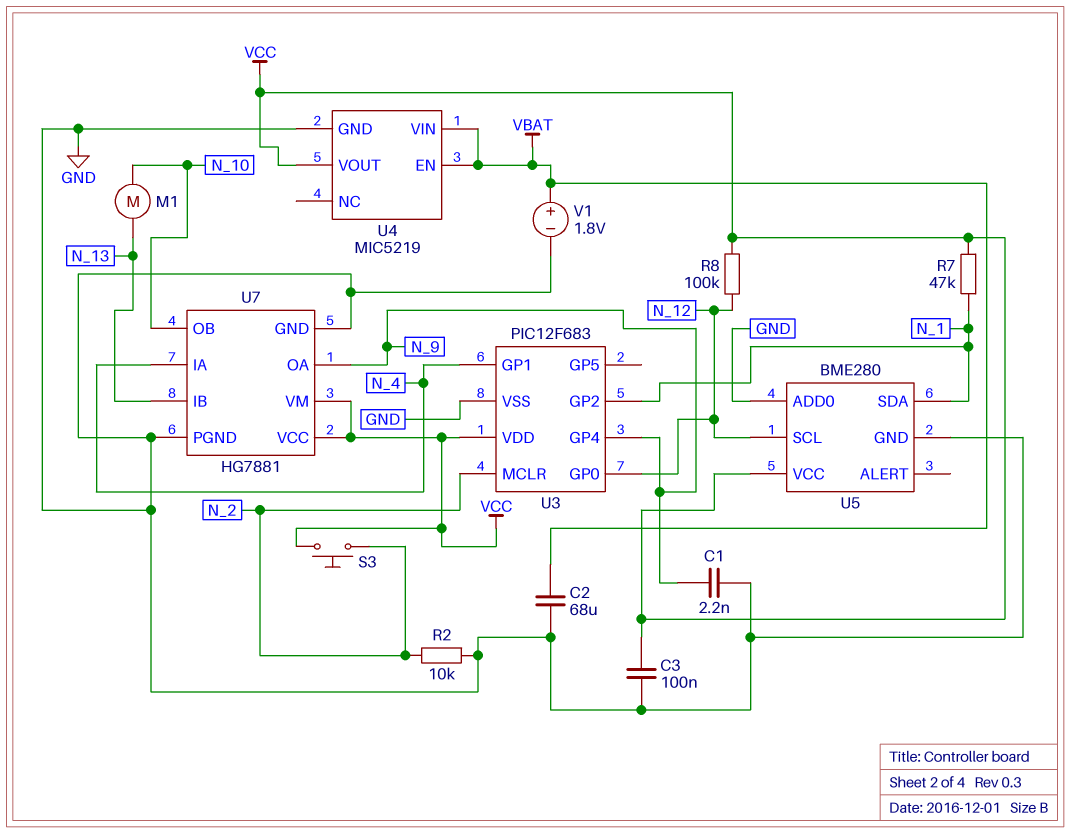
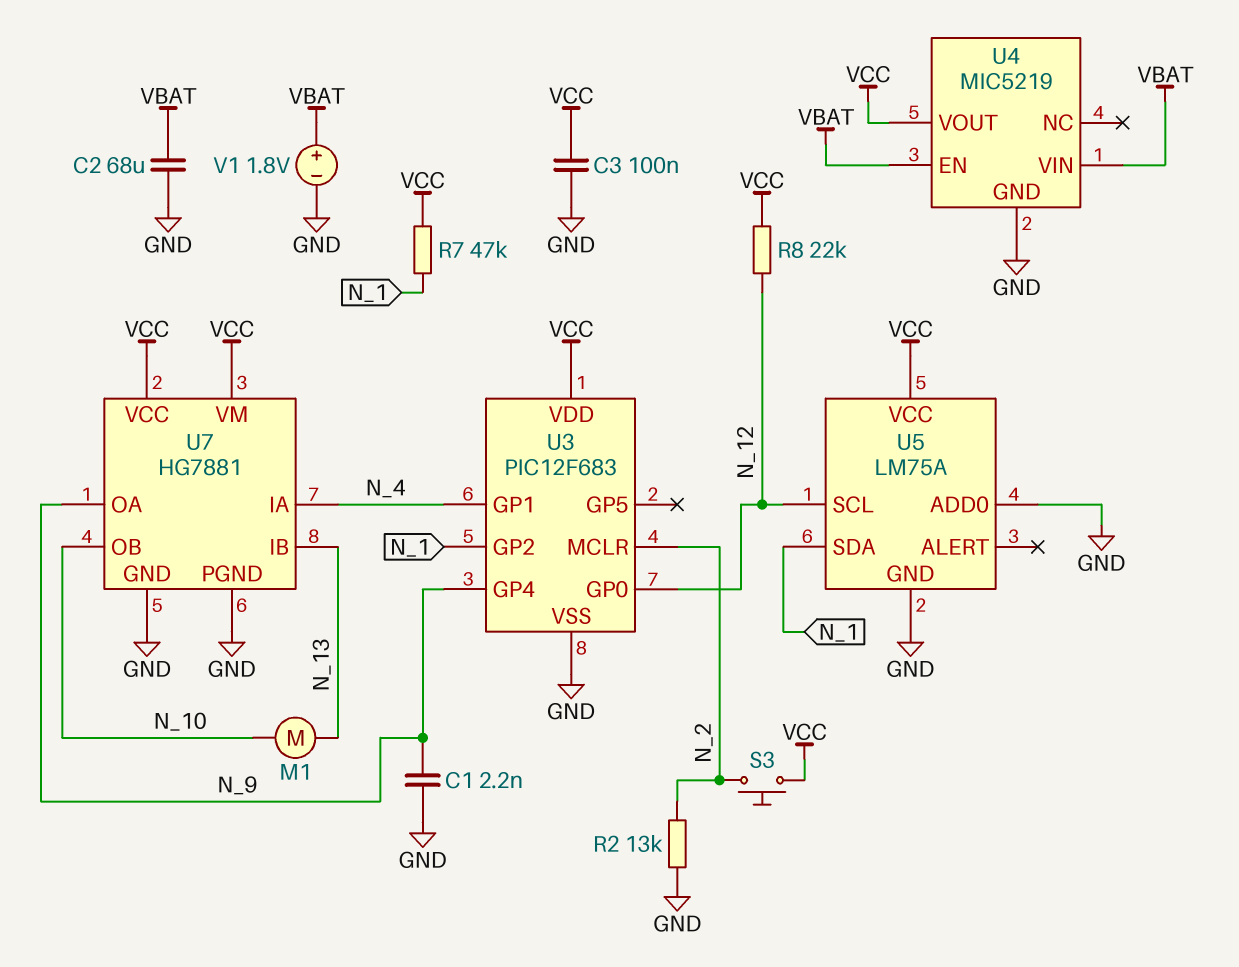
R2: 10k (GND, N_2) -> 13k (GND, N_2)
R8: 100k (N_12, VCC) -> 22k (N_12, VCC)
U5: BME280 -> LM75A

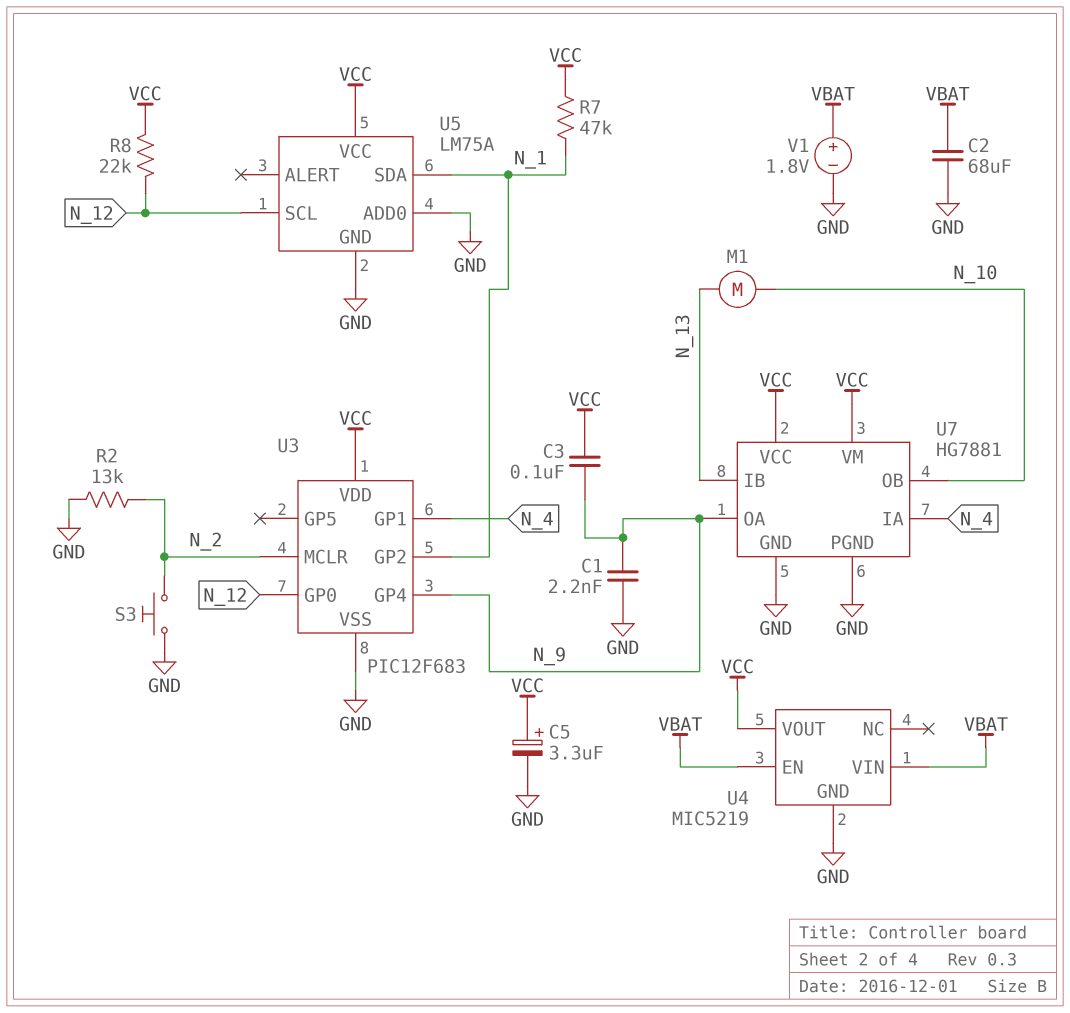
C3: 100nF (GND, VCC) -> 100nF (N_9, VCC)
C5: none -> 3.3uF (plus VCC, minus GND)
S3: button (N_2, VCC) -> button (GND, N_2)

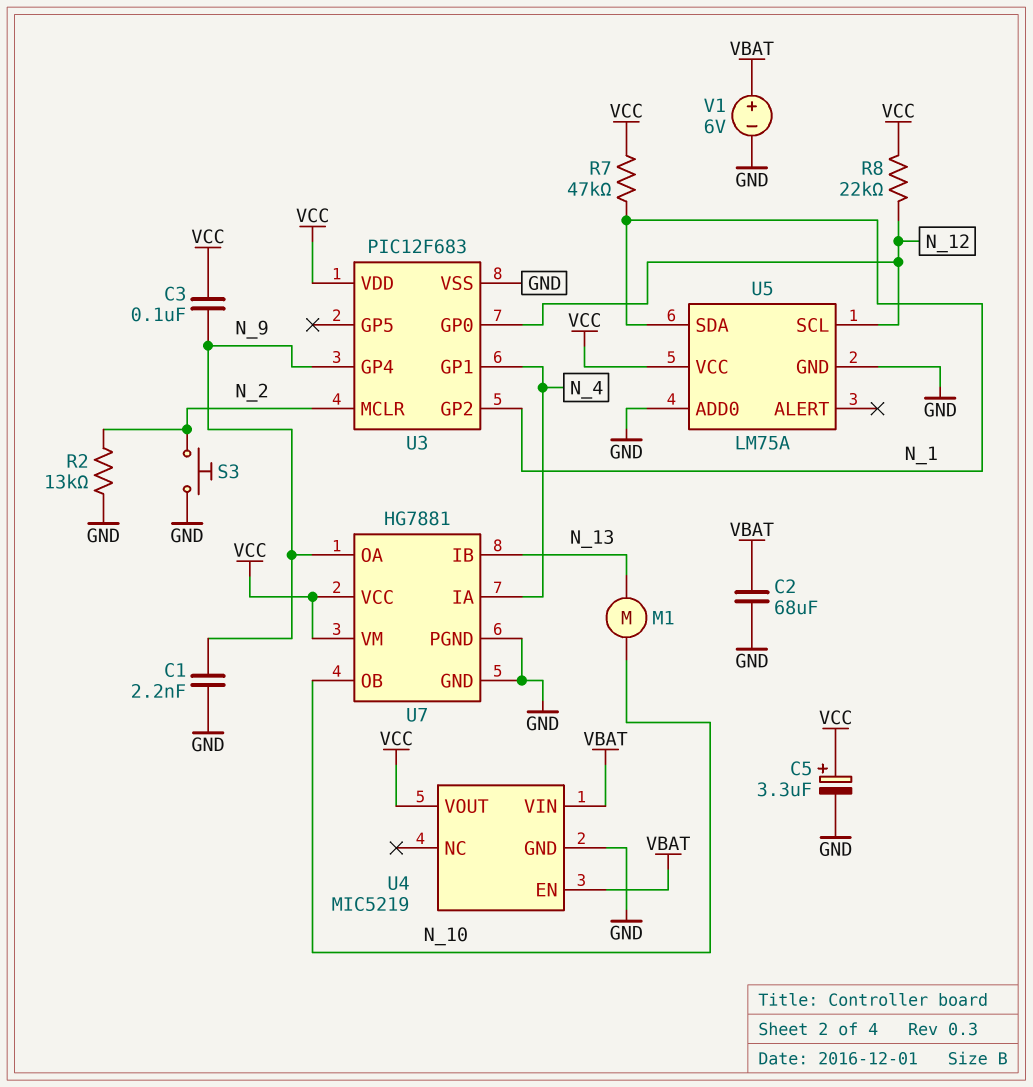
V1: 1.8V (plus VBAT, minus GND) -> 6V (plus VBAT, minus GND)

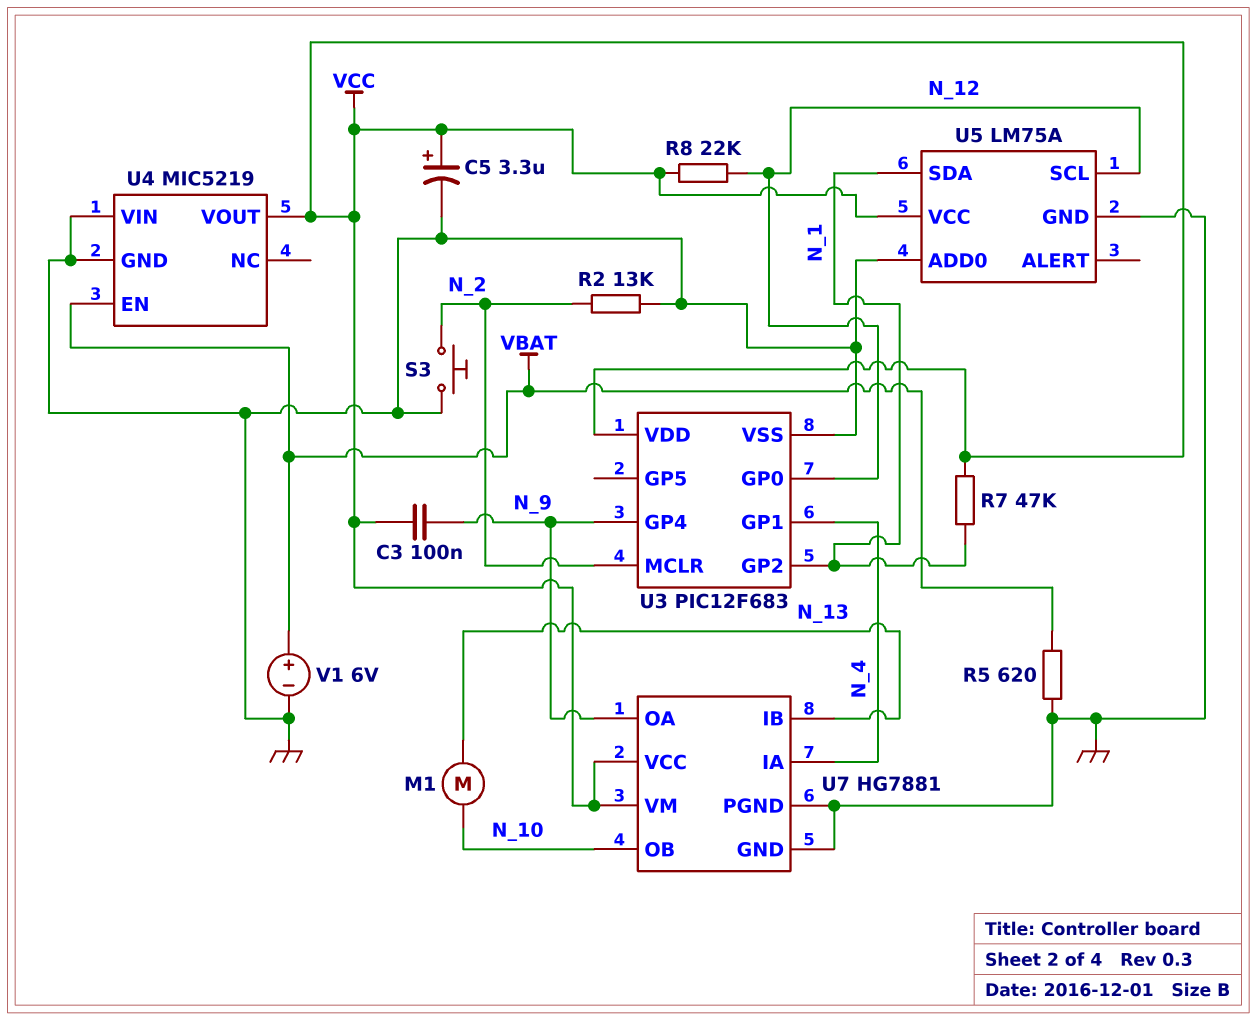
C1: 2.2nF (GND, N_9) -> none
C2: 68uF (GND, VBAT) -> none
R5: none -> 620 (GND, VBAT)
U4 pin VIN: VBAT -> GND

